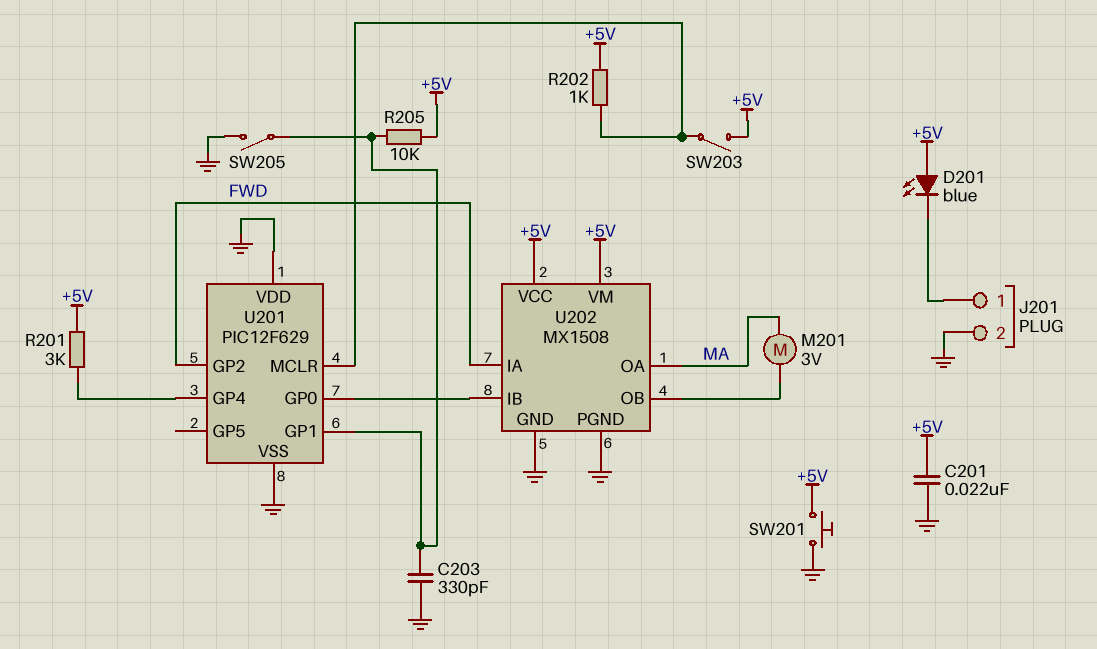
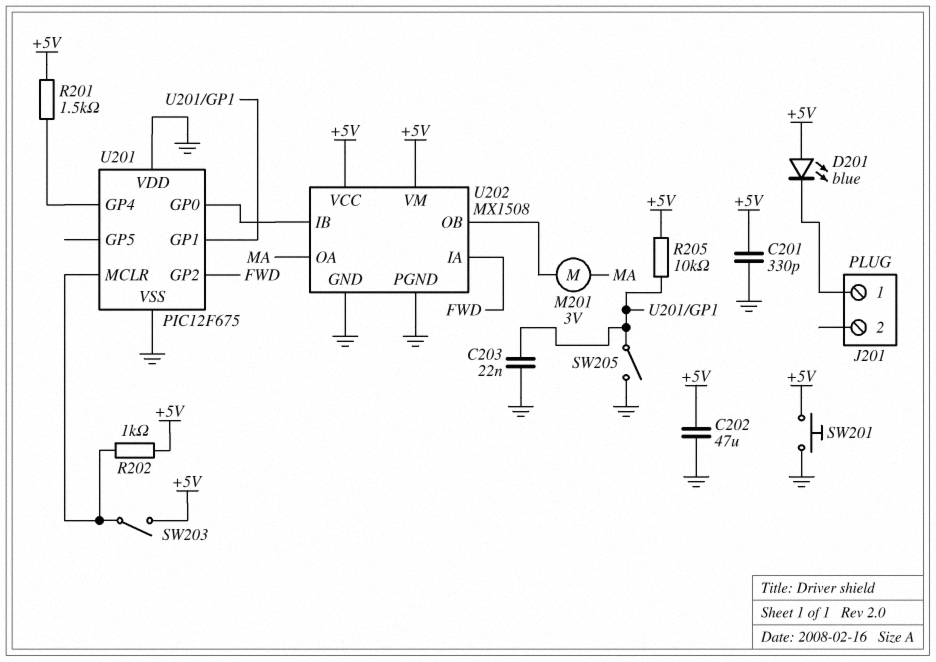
C201: 22nF (+5V, GND) -> 330pF (+5V, GND)
C202: none -> 47uF (+5V, GND)
C203: 330pF (GND, U201/GP1) -> 22nF (GND, U201/GP1)
J201 pin 2: GND -> none
R201: 3k (+5V, U201/GP4) -> 1.5k (+5V, U201/GP4)
U201: PIC12F629 -> PIC12F675

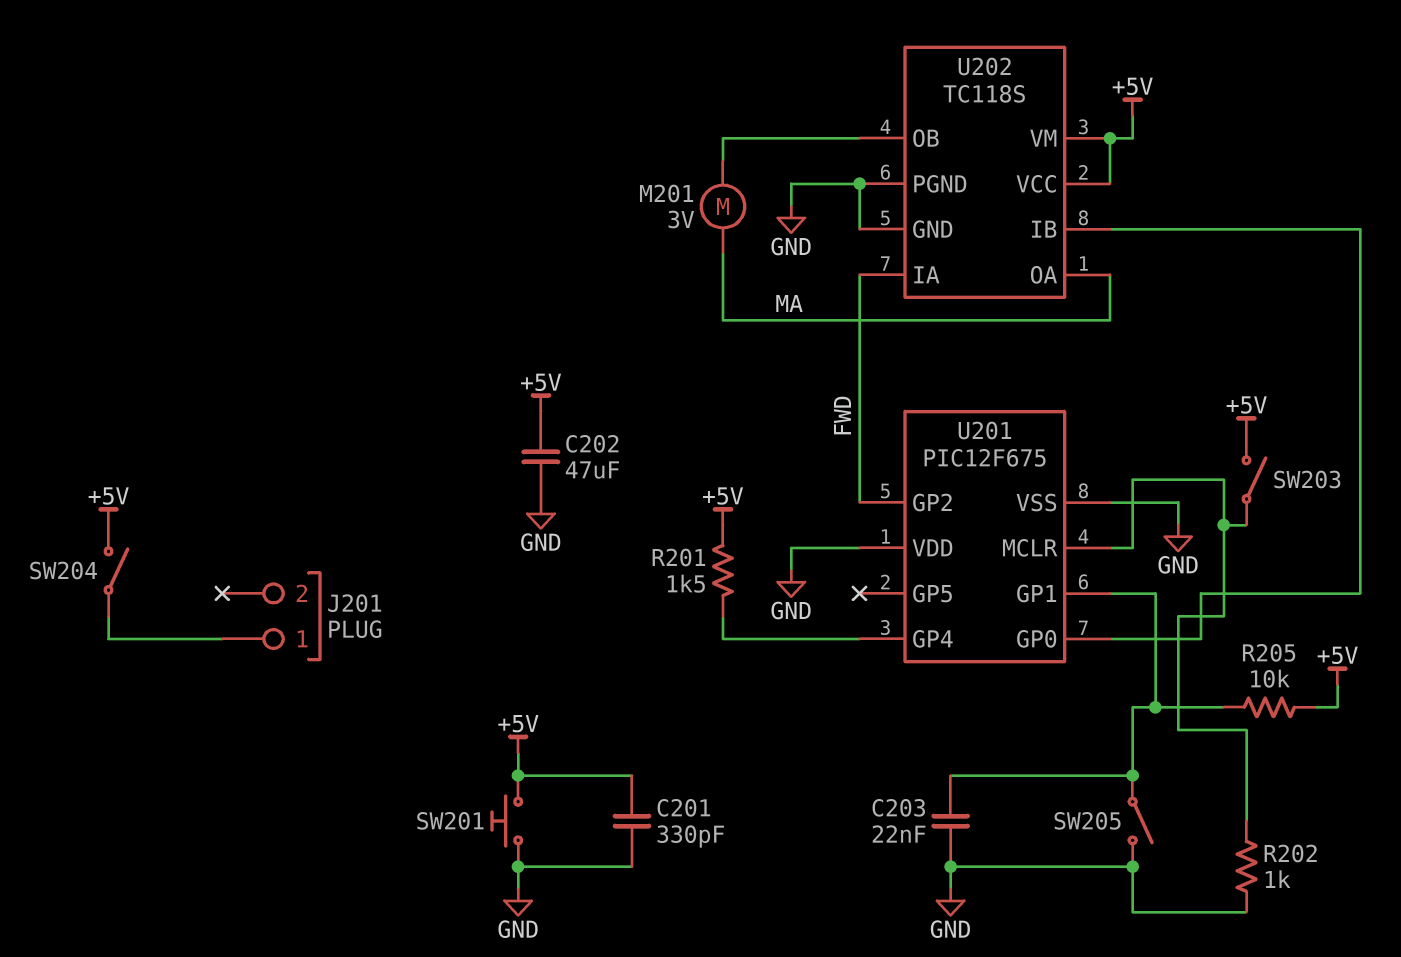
D201: LED blue (A +5V, K J201/1) -> none
R202: 1k (+5V, U201/MCLR) -> 1k (GND, U201/MCLR)
SW204: none -> switch (+5V, J201/1)
U202: MX1508 -> TC118S

